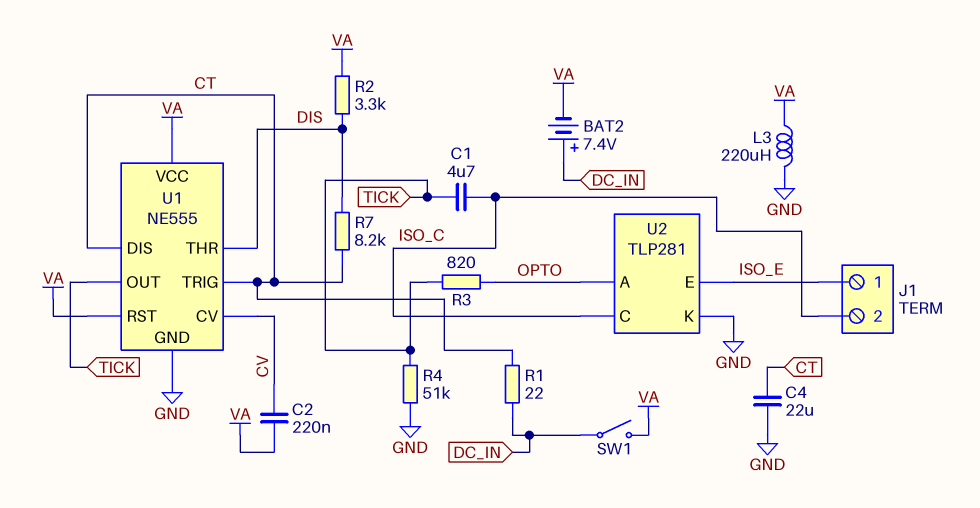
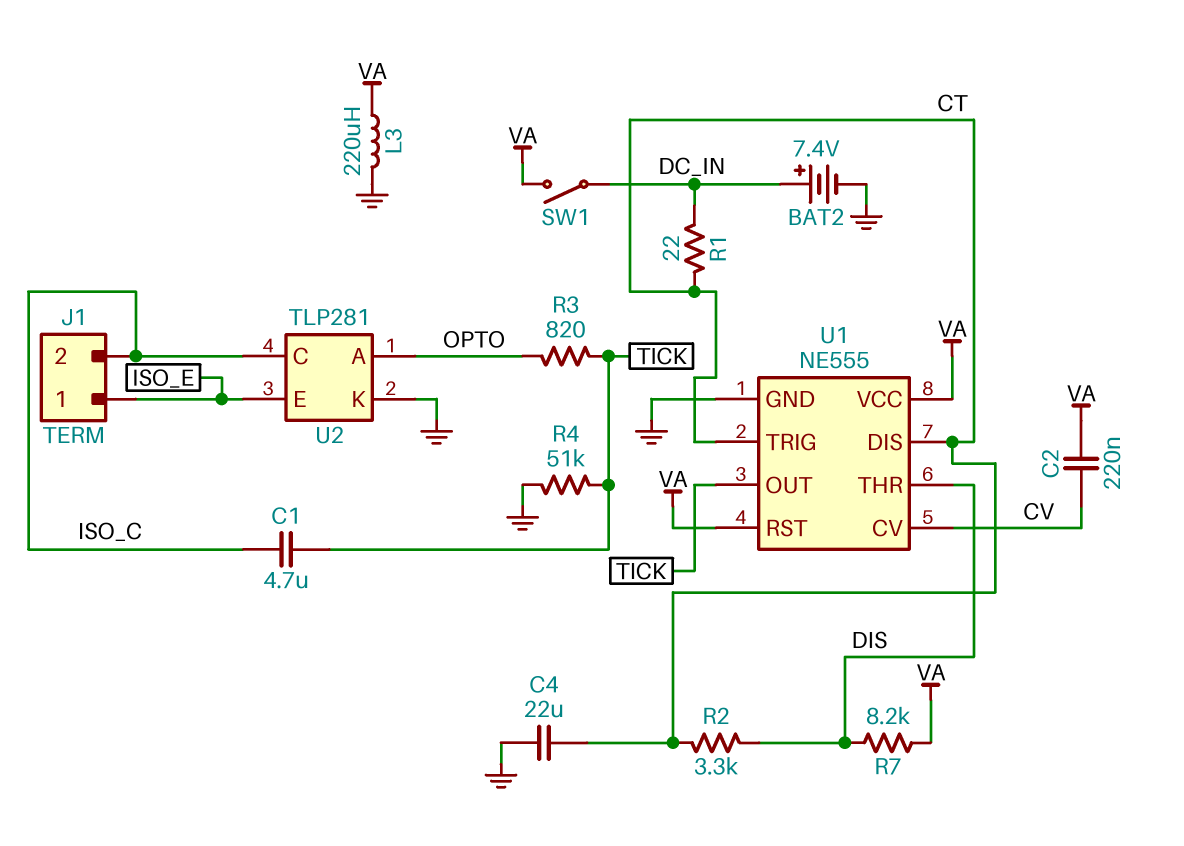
BAT2: 7.4V (plus DC_IN, minus VA) -> 7.4V (plus DC_IN, minus GND)
R2: 3.3k (DIS, VA) -> 3.3k (CT, DIS)
R7: 8.2k (CT, DIS) -> 8.2k (DIS, VA)

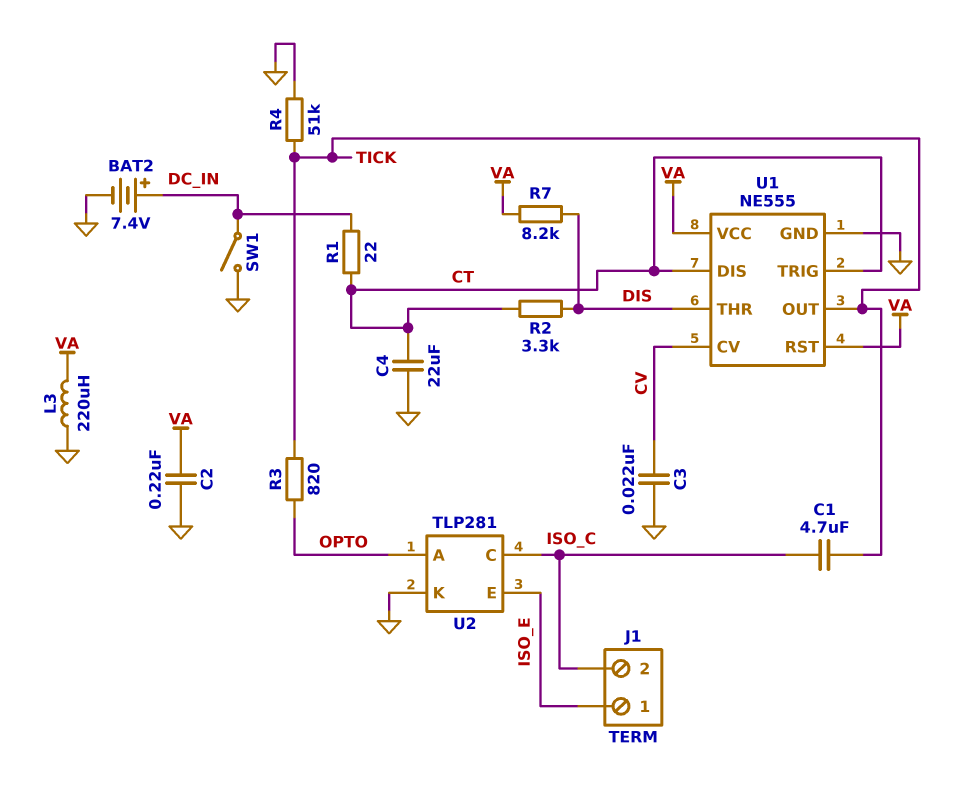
C2: 220nF (CV, VA) -> 220nF (GND, VA)
C3: none -> 22nF (CV, GND)
SW1: switch (DC_IN, VA) -> switch (DC_IN, GND)

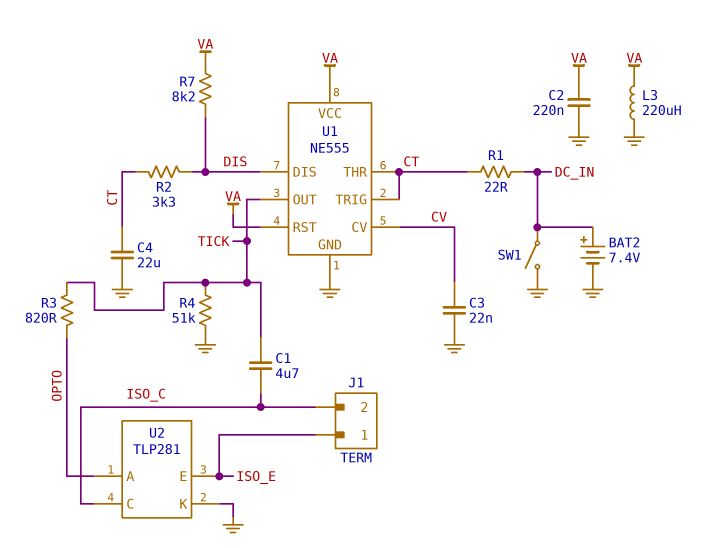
U1 pin DIS: CT -> DIS
U1 pin THR: DIS -> CT

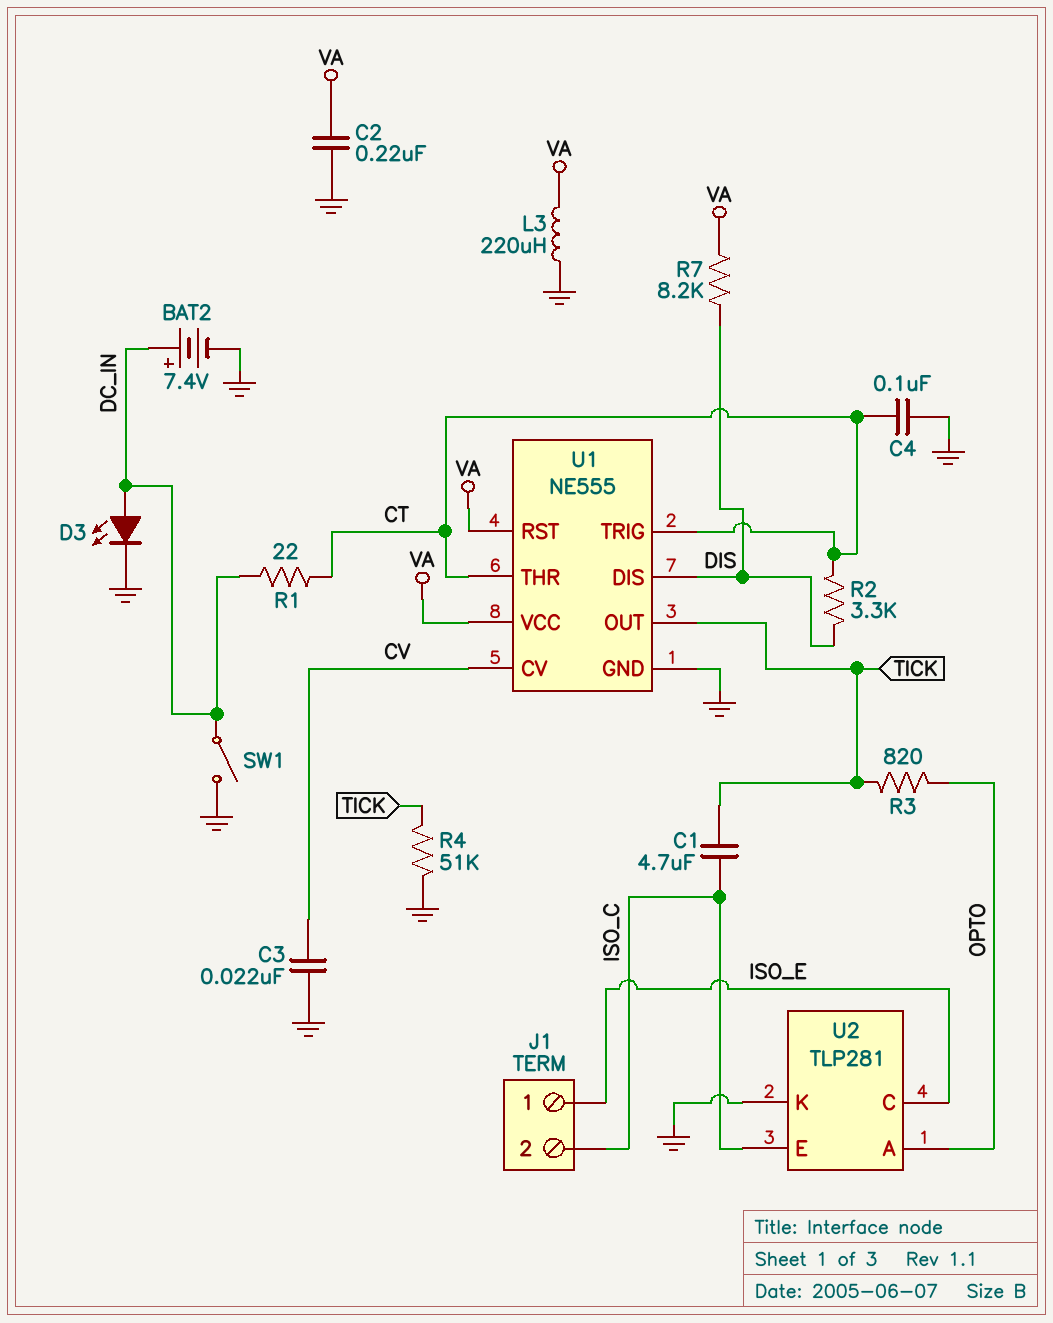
C4: 22uF (CT, GND) -> 100nF (CT, GND)
D3: none -> LED (A DC_IN, K GND)
U2 pin C: ISO_C -> ISO_E
U2 pin E: ISO_E -> ISO_C

